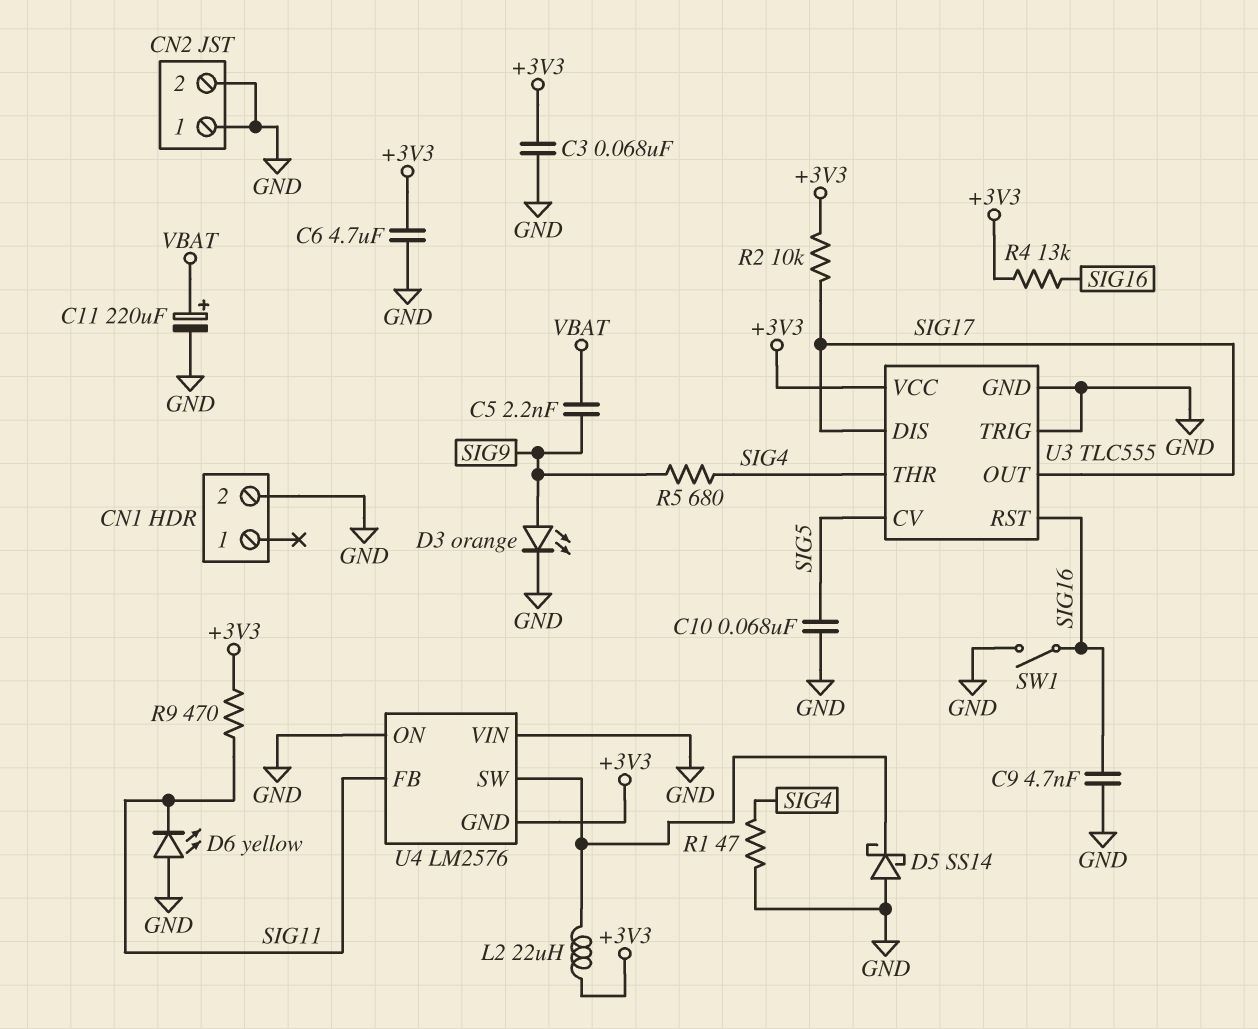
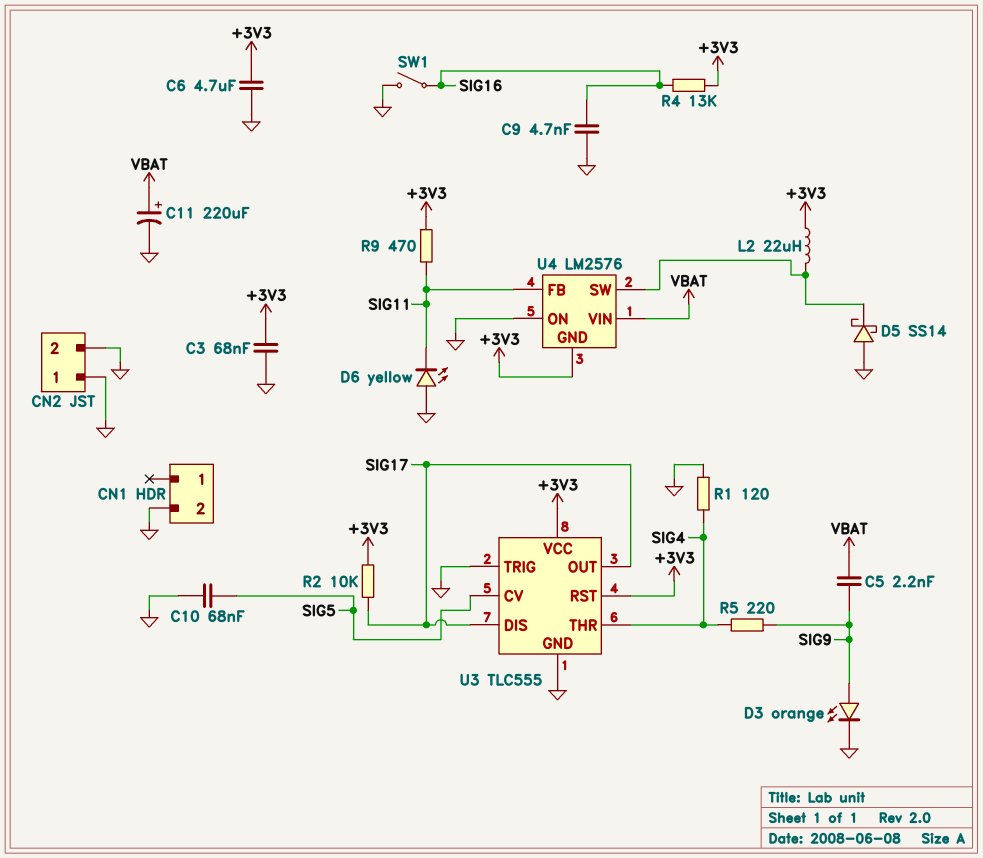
R1: 47 (GND, SIG4) -> 120 (GND, SIG4)
R5: 680 (SIG4, SIG9) -> 220 (SIG4, SIG9)
U3 pin RST: SIG16 -> +3V3
U4 pin VIN: GND -> VBAT

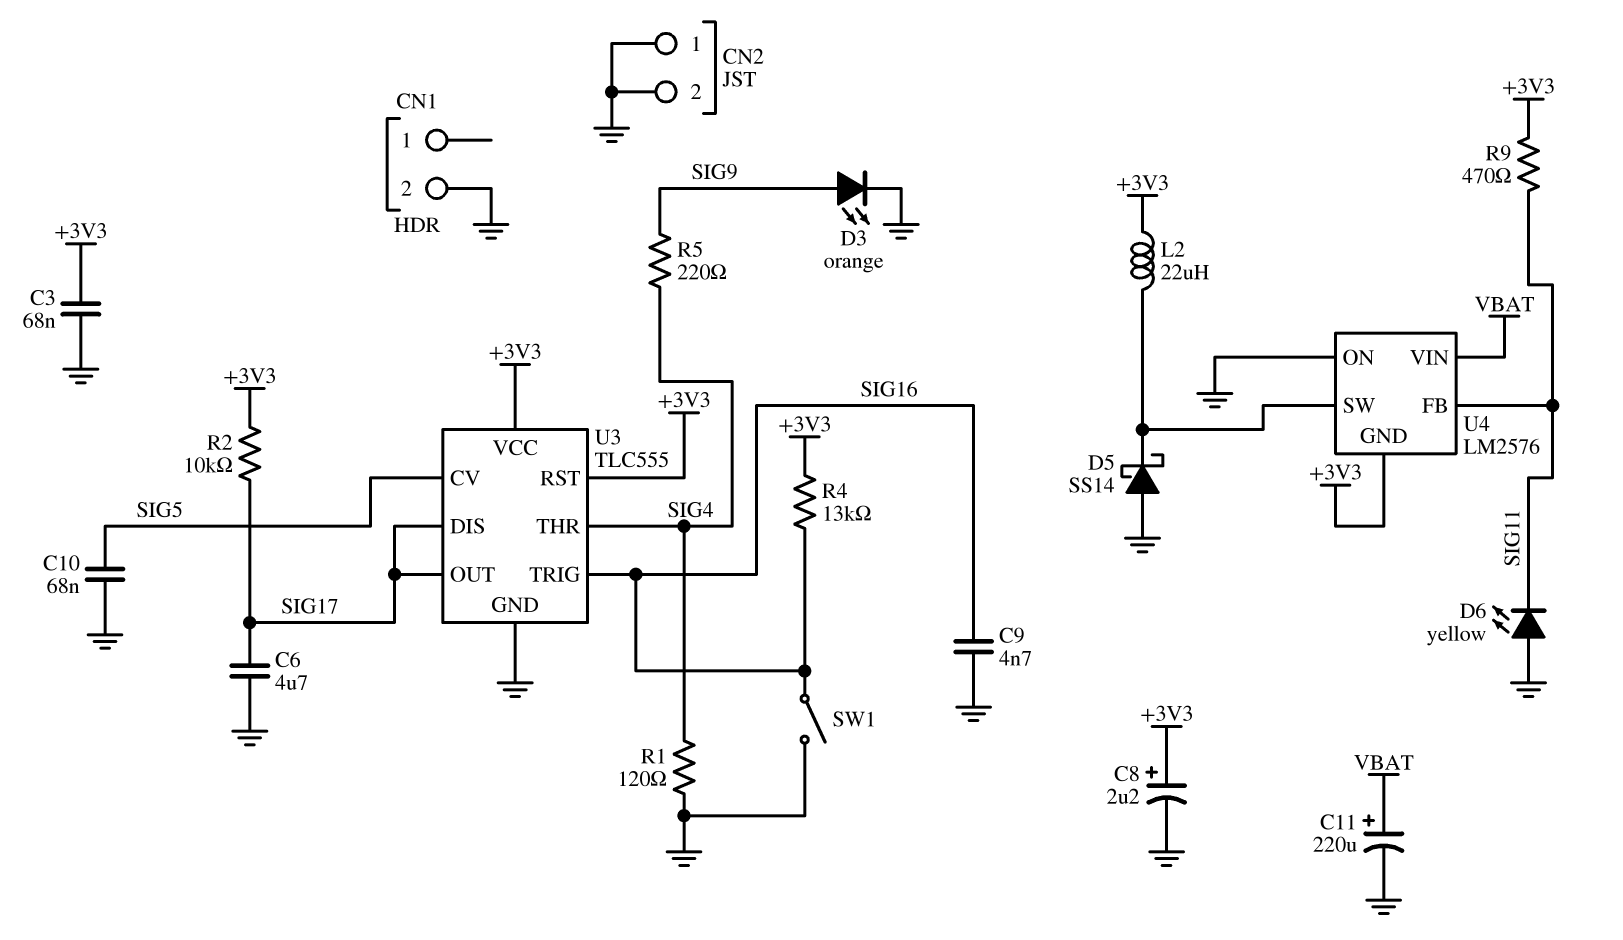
C5: 2.2nF (SIG9, VBAT) -> none
C6: 4.7uF (+3V3, GND) -> 4.7uF (GND, SIG17)
C8: none -> 2.2uF (plus +3V3, minus GND)
U3 pin TRIG: GND -> SIG16

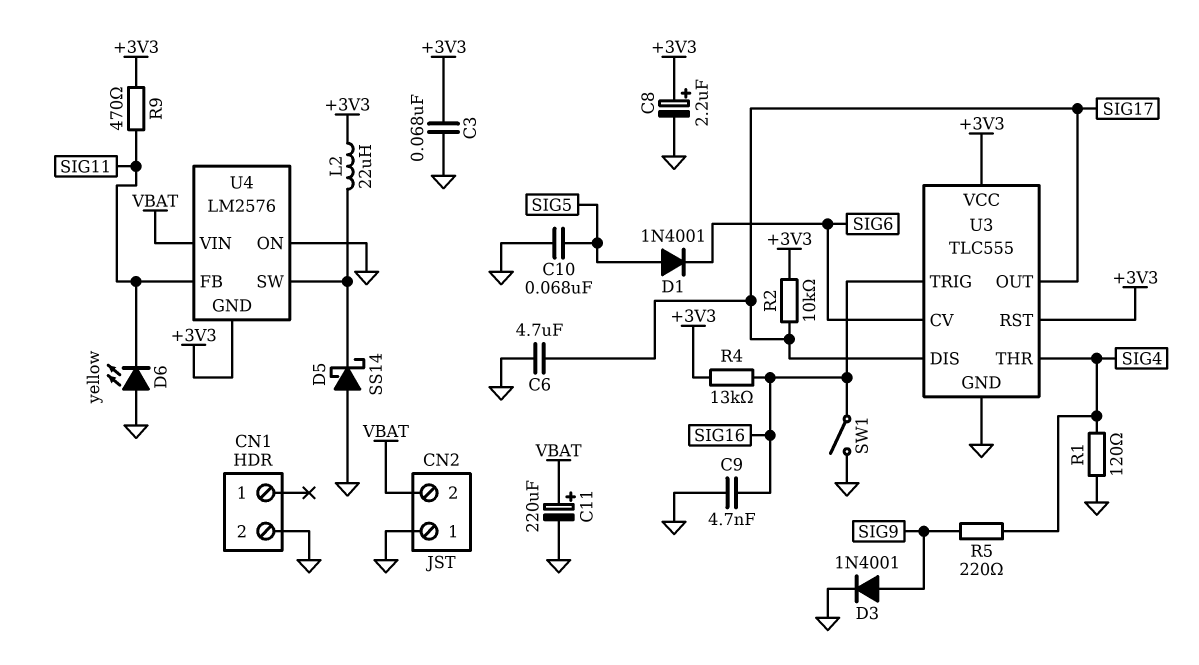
CN2 pin 2: GND -> VBAT
D1: none -> diode 1N4001 (A SIG5, K SIG6)
D3: LED orange (A SIG9, K GND) -> diode 1N4001 (A SIG9, K GND)
U3 pin CV: SIG5 -> SIG6

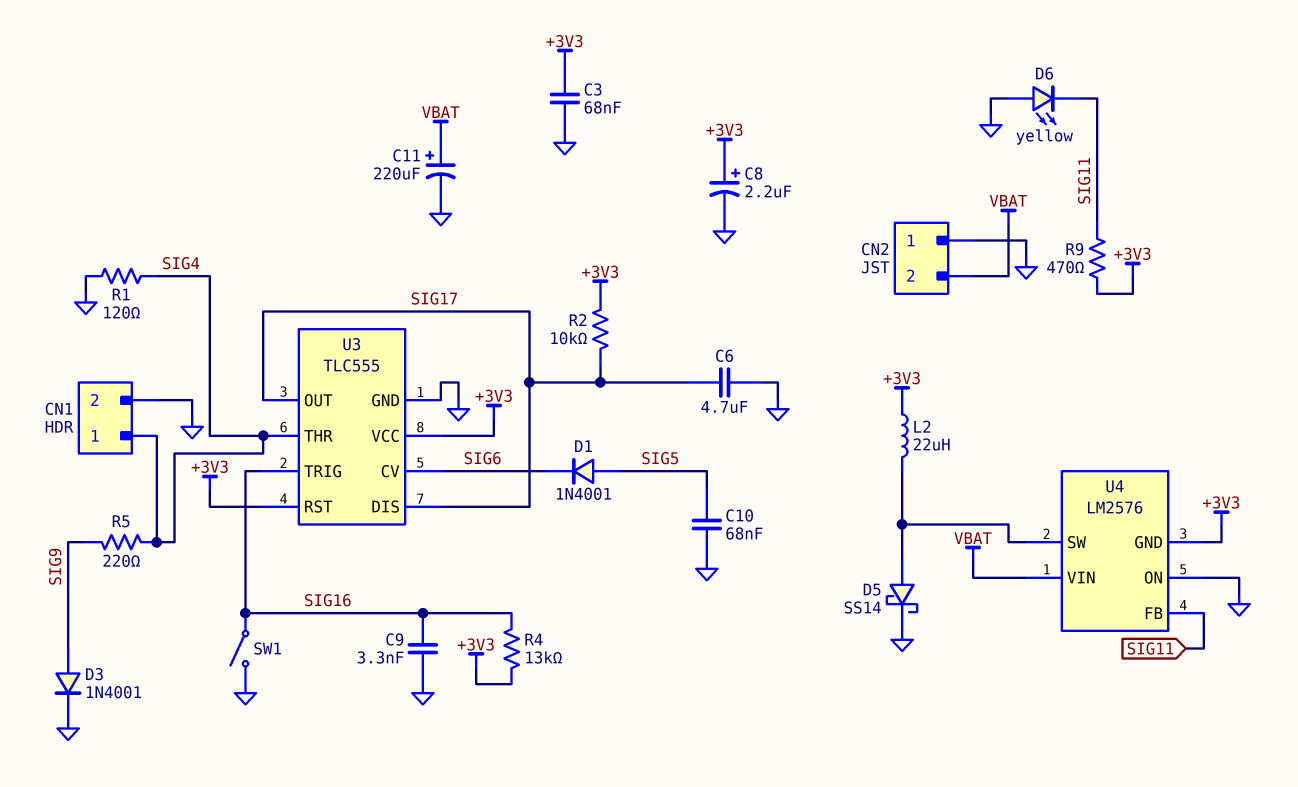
C9: 4.7nF (GND, SIG16) -> 3.3nF (GND, SIG16)
CN1 pin 1: none -> SIG4
D5: schottky SS14 (A GND, K U4/SW) -> schottky SS14 (A U4/SW, K GND)

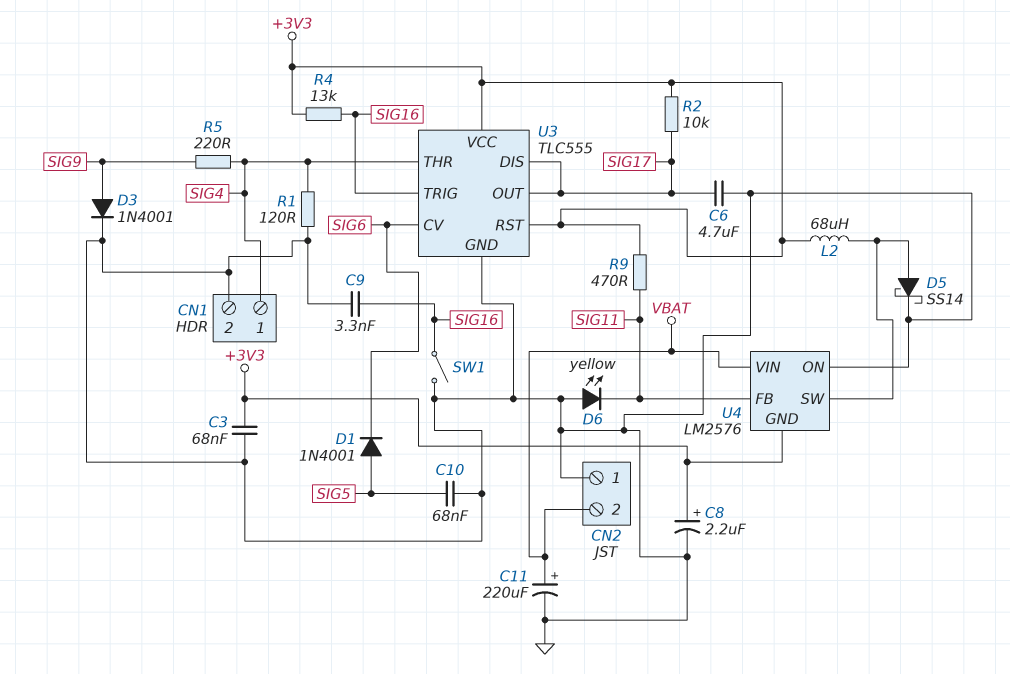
L2: 22uH (+3V3, U4/SW) -> 68uH (+3V3, U4/SW)

